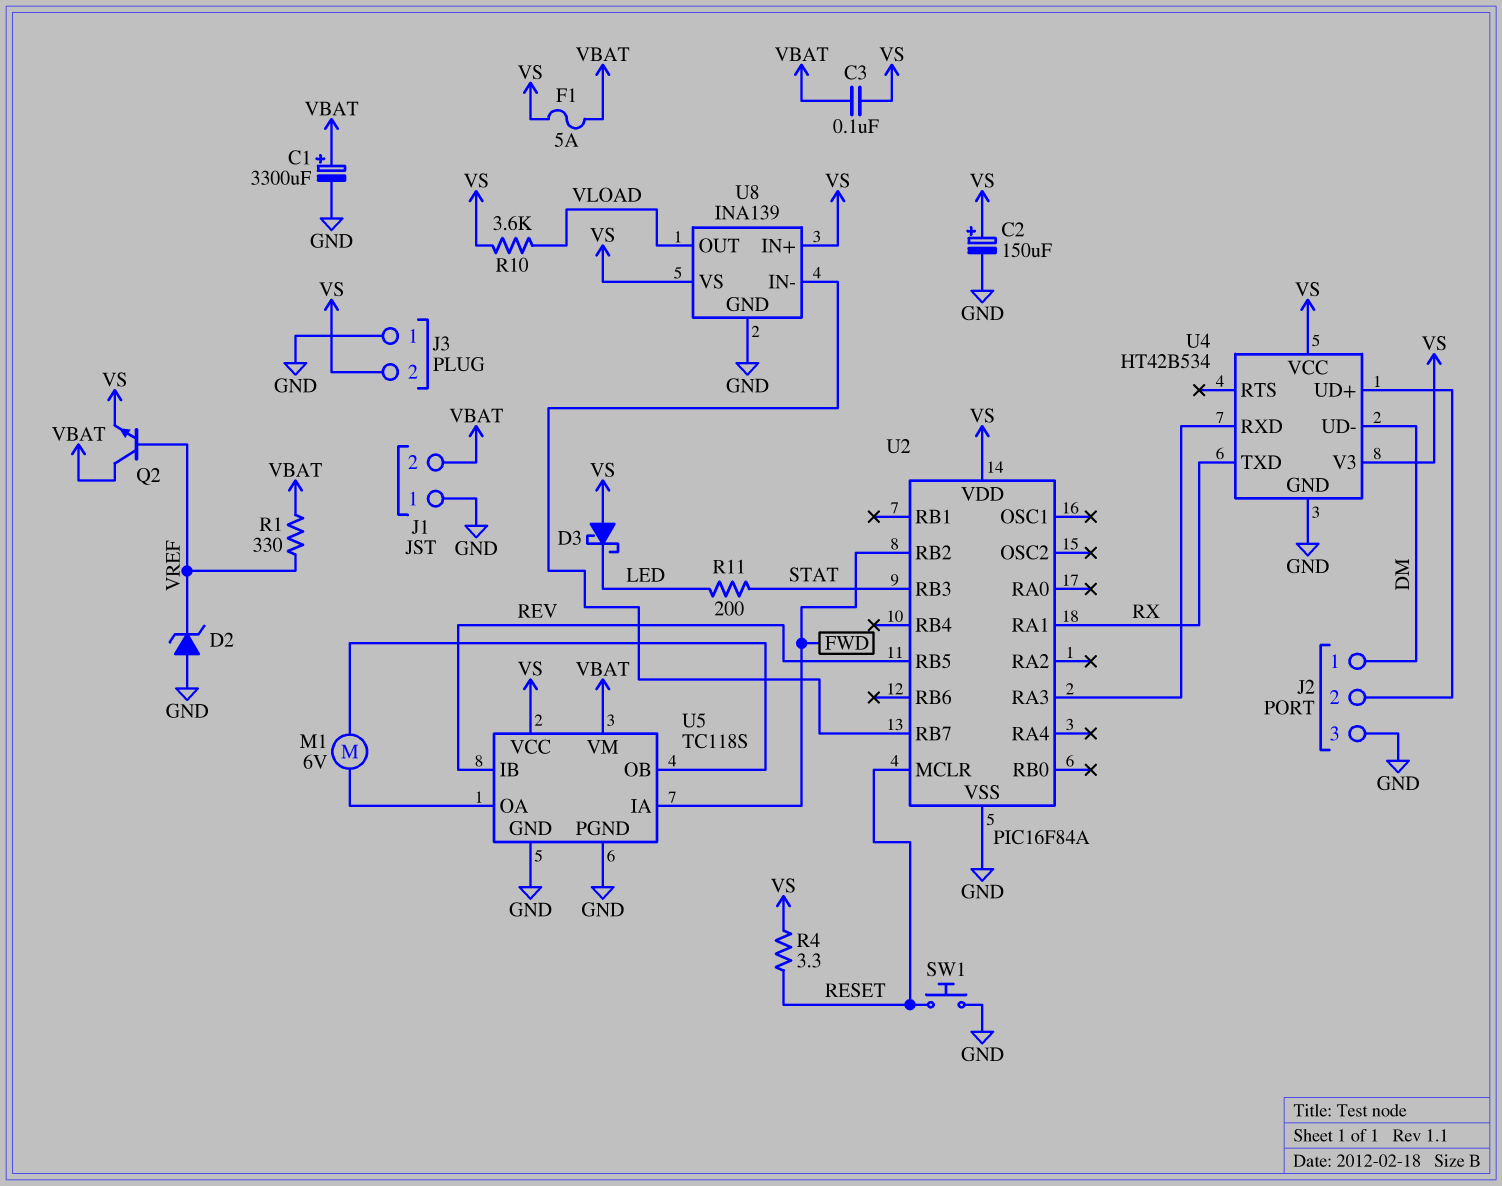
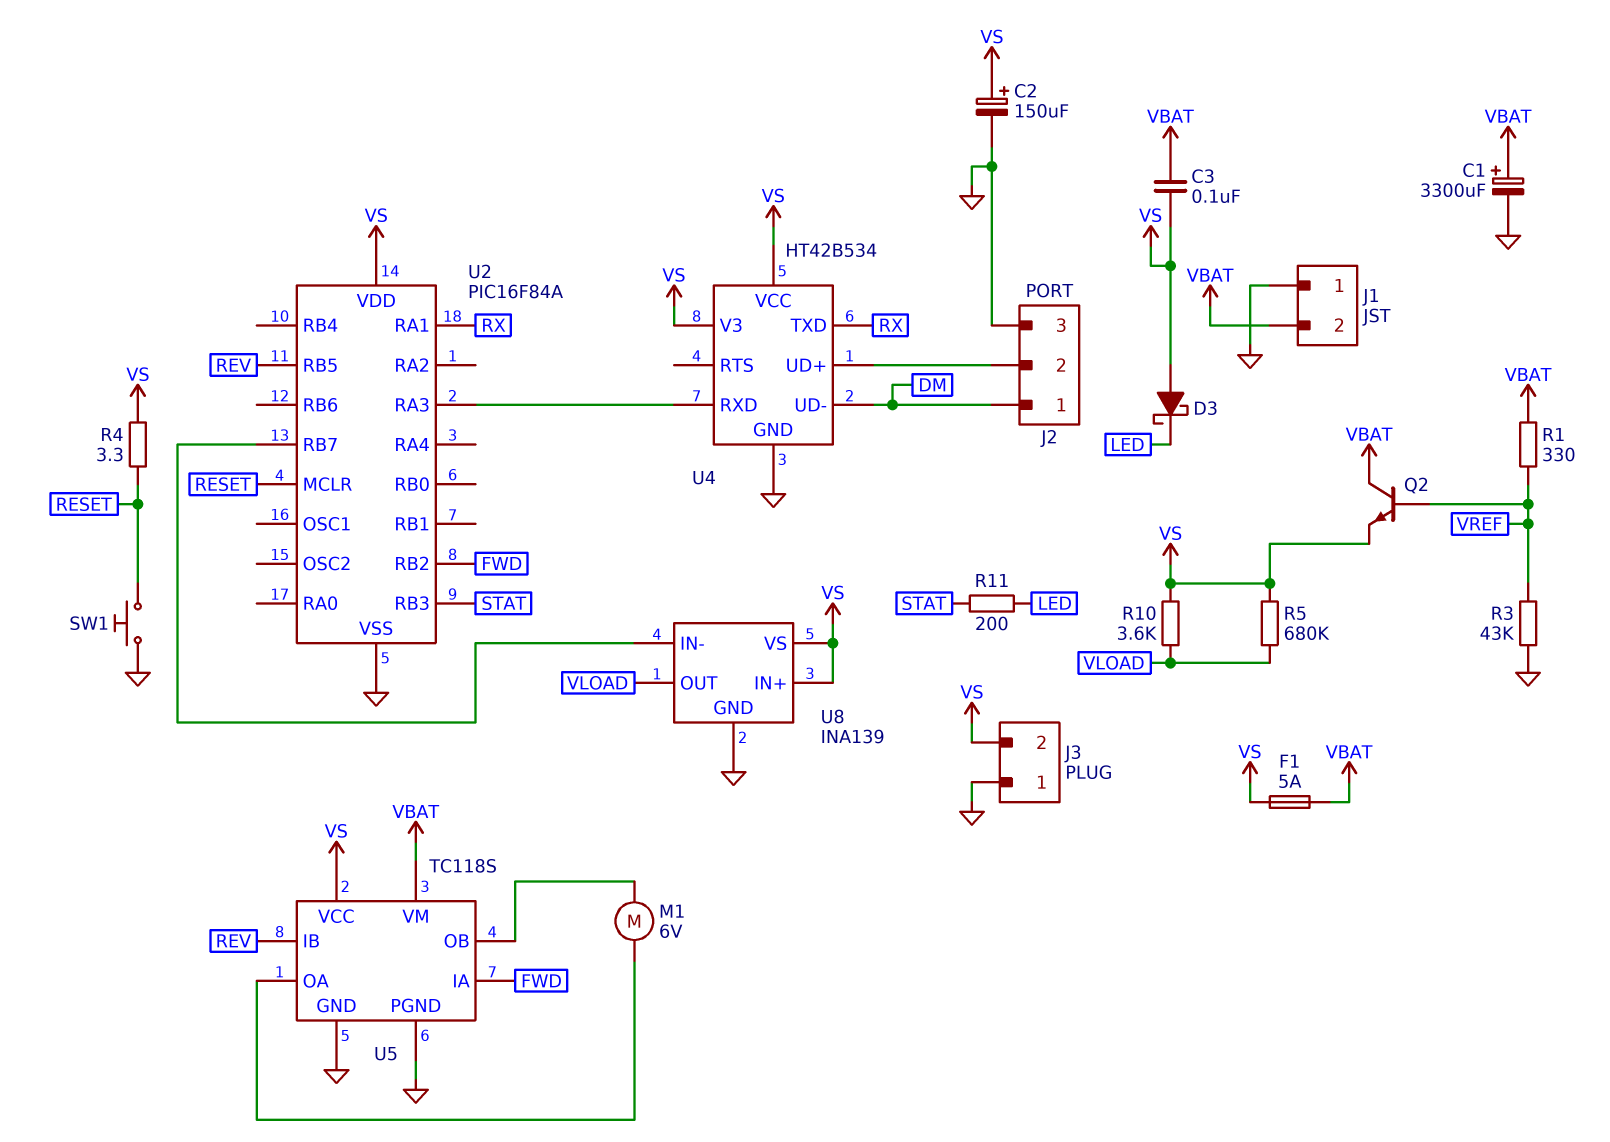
D2: zener (A GND, K VREF) -> none
R3: none -> 43k (GND, VREF)
R5: none -> 680k (VLOAD, VS)

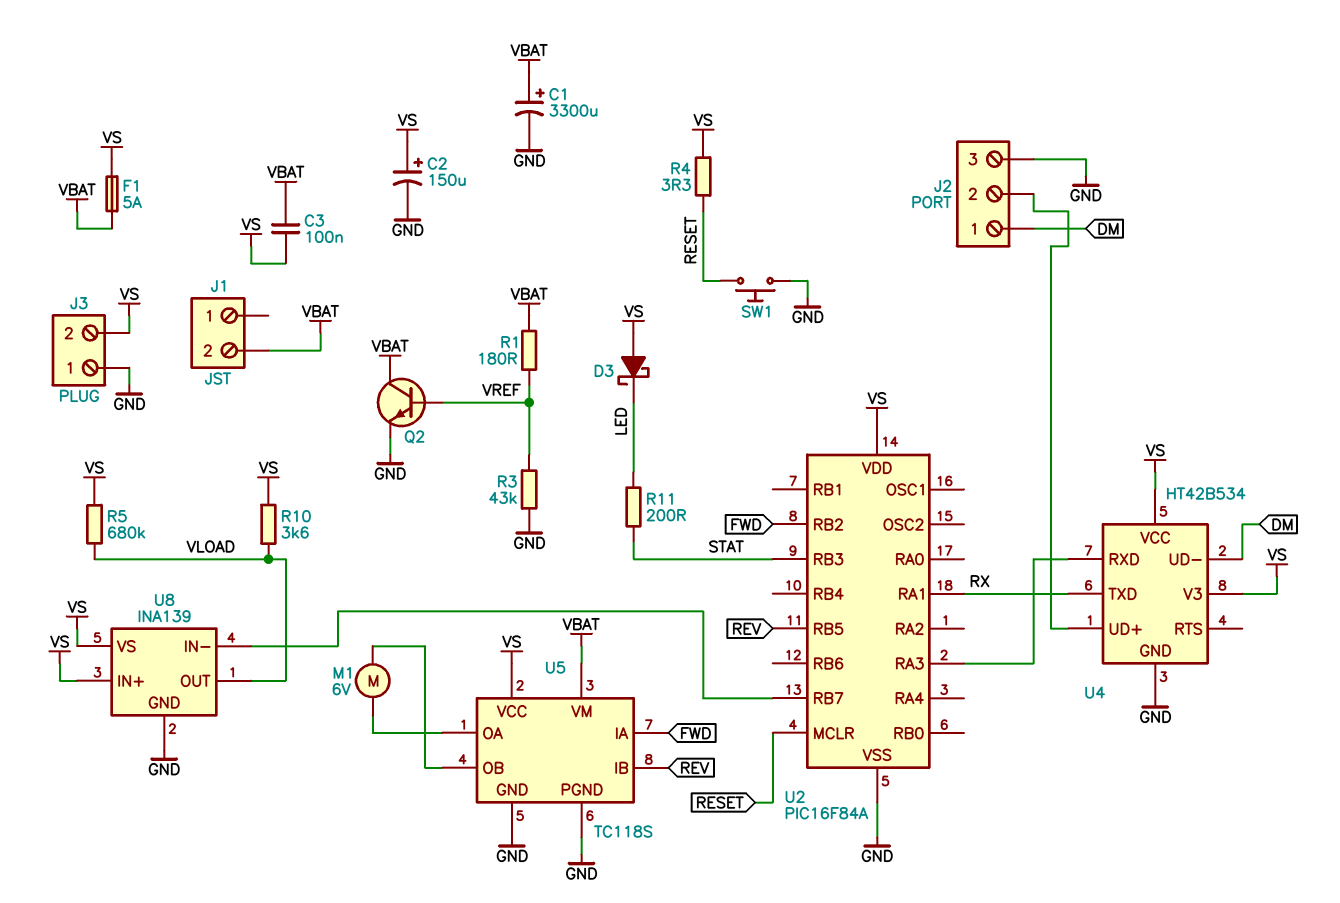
J1 pin 1: GND -> none
Q2: NPN (B VREF, C VBAT, E VS) -> NPN (B VREF, C VBAT, E GND)
R1: 330 (VBAT, VREF) -> 180 (VBAT, VREF)

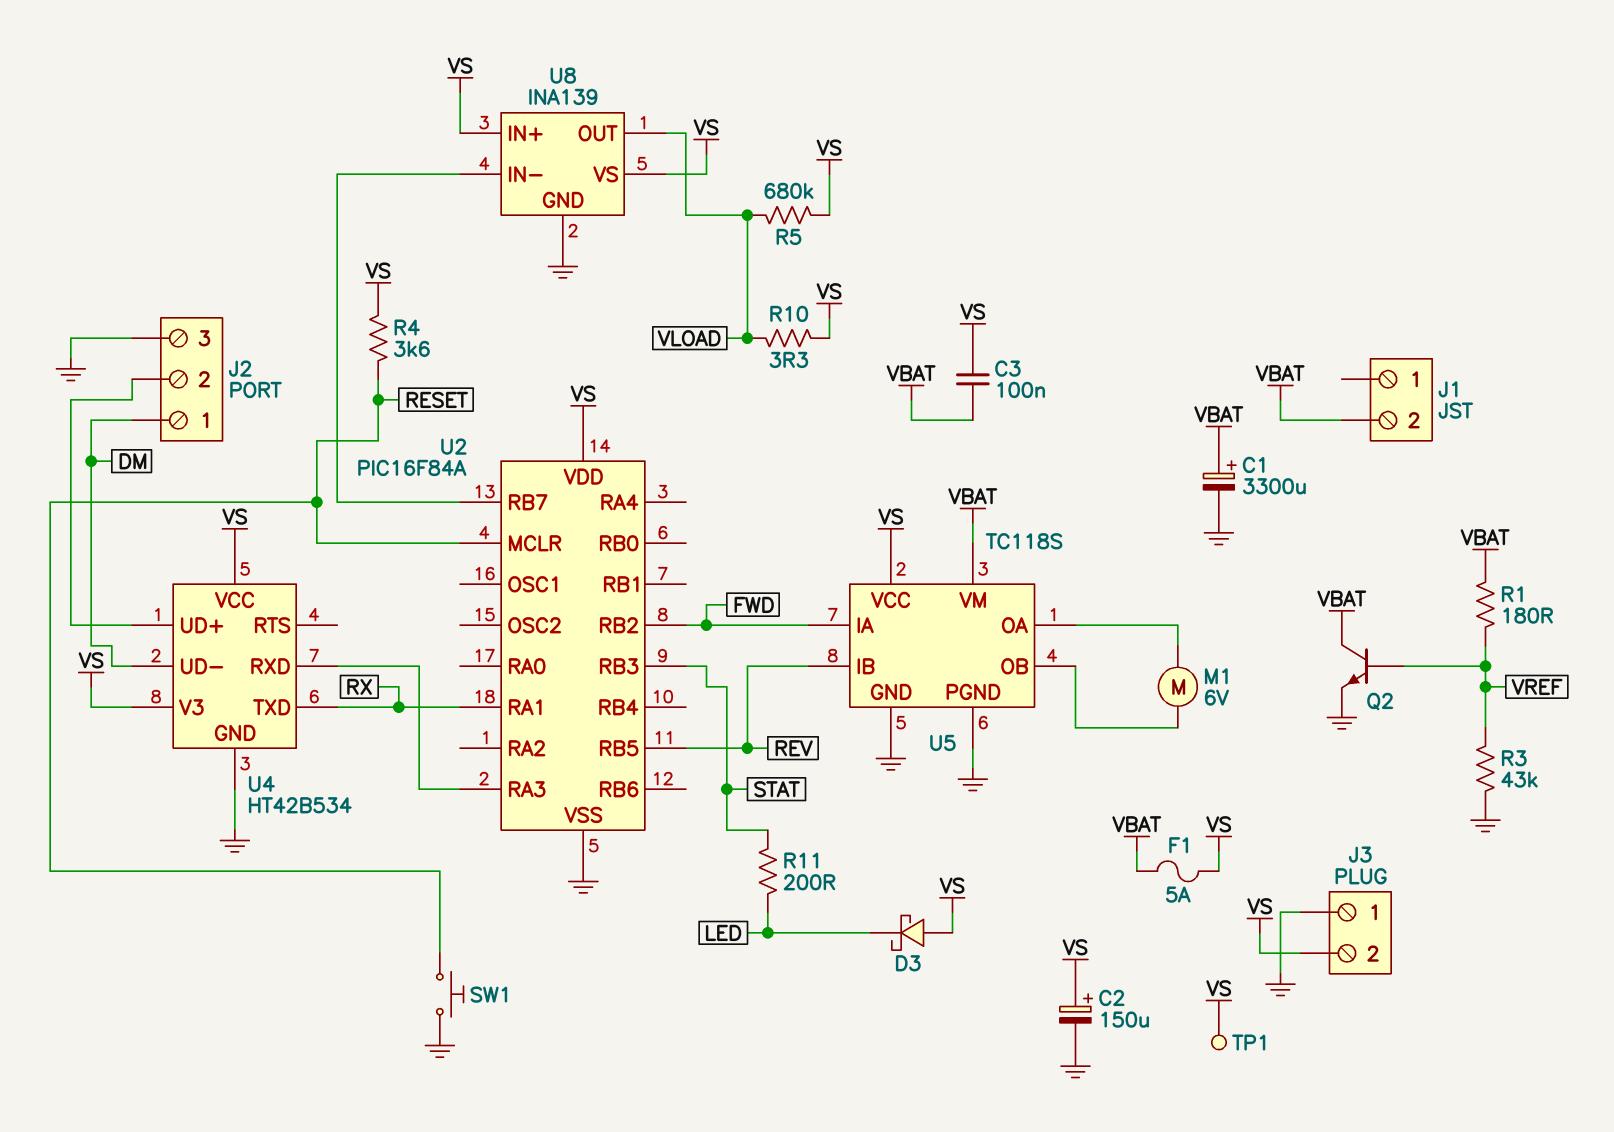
R4: 3.3 (RESET, VS) -> 3.6k (RESET, VS)
R10: 3.6k (VLOAD, VS) -> 3.3 (VLOAD, VS)
TP1: none -> test point (VS)

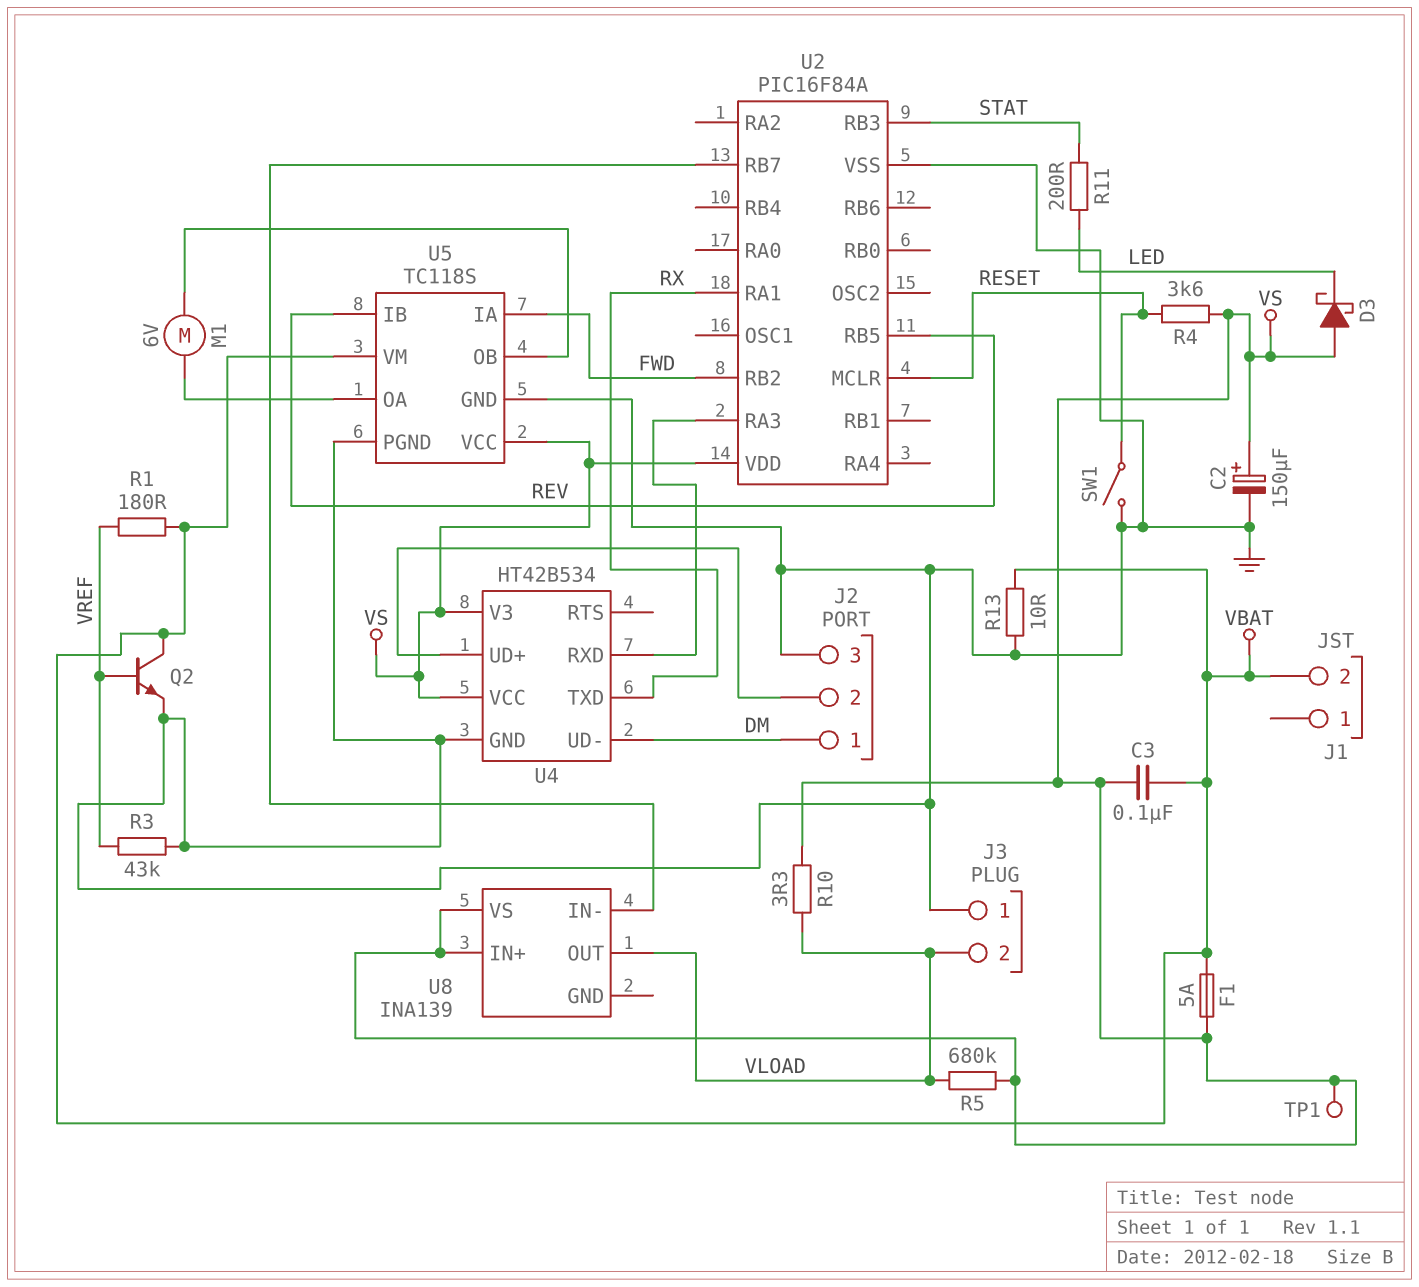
C1: 3300uF (plus VBAT, minus GND) -> none
J3 pin 2: VS -> VLOAD
R13: none -> 10 (GND, VBAT)
SW1: button (GND, RESET) -> switch (GND, RESET)
U8 pin GND: GND -> none

